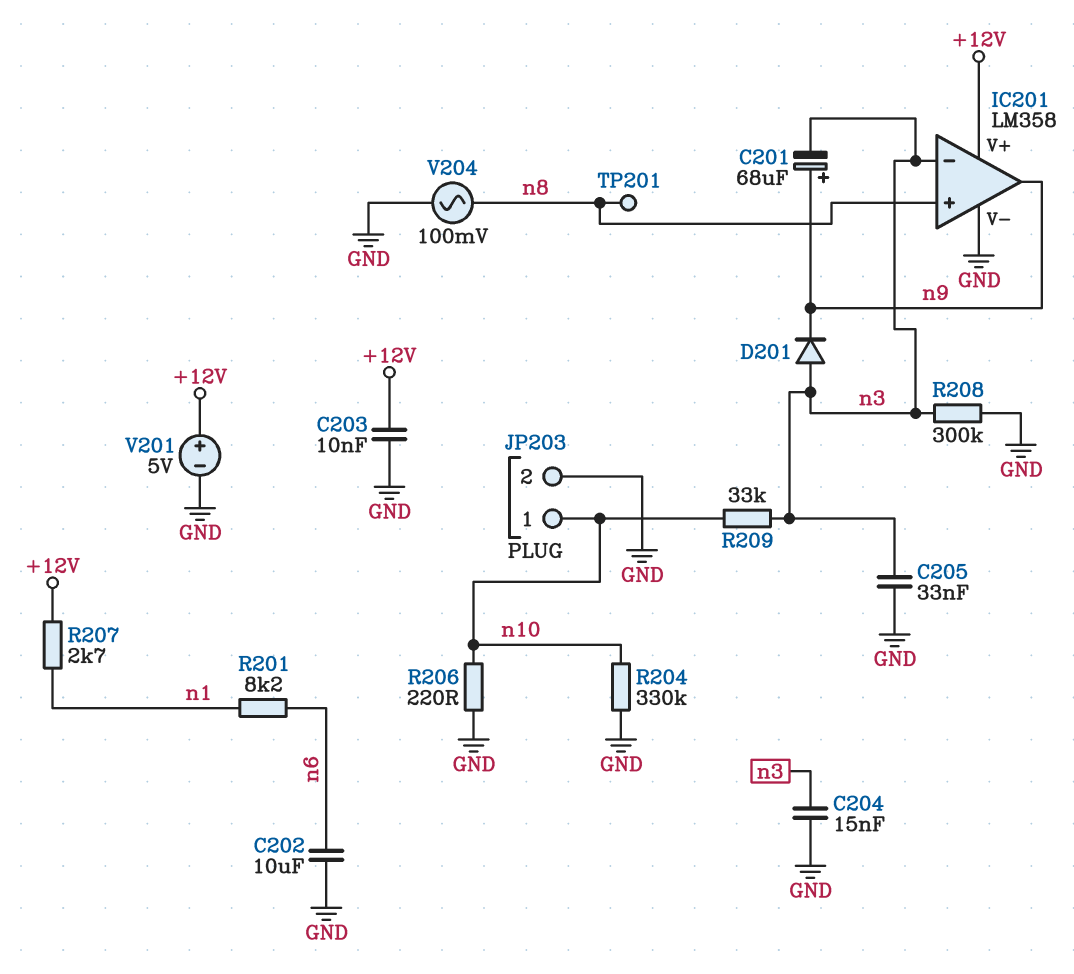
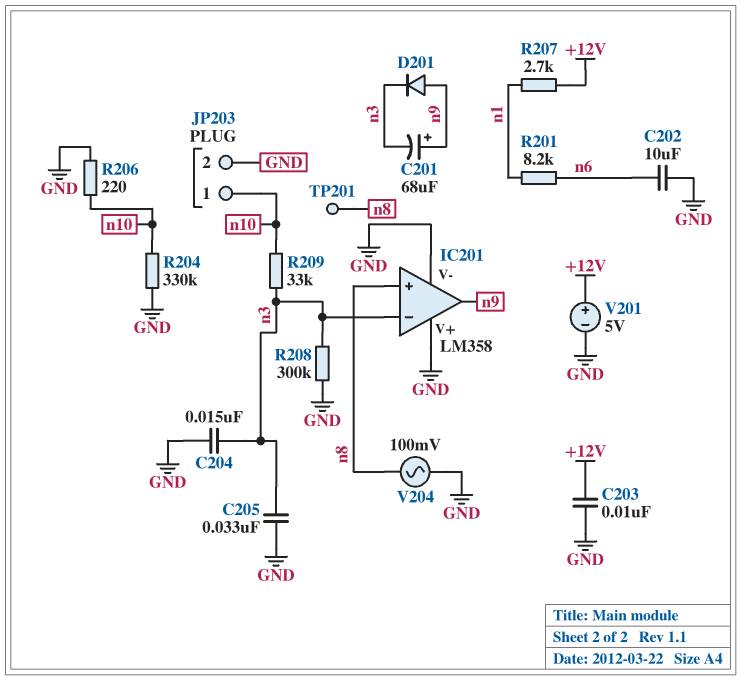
D201: diode (A n3, K n9) -> diode (A n9, K n3)
IC201 pin V+: +12V -> GND

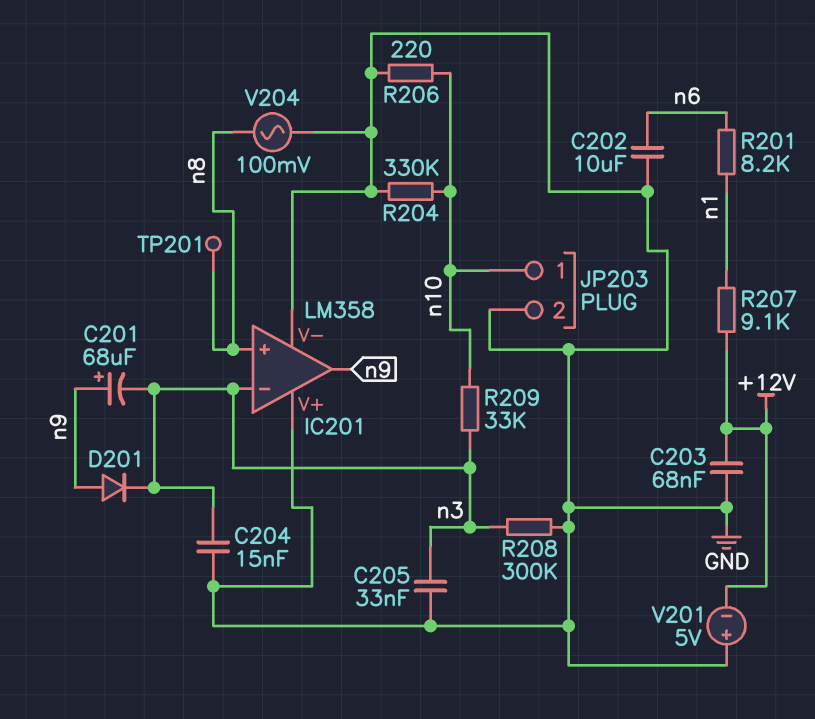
C203: 10nF (+12V, GND) -> 68nF (+12V, GND)
R207: 2.7k (+12V, n1) -> 9.1k (+12V, n1)
V201: 5V (plus +12V, minus GND) -> 5V (plus GND, minus +12V)

